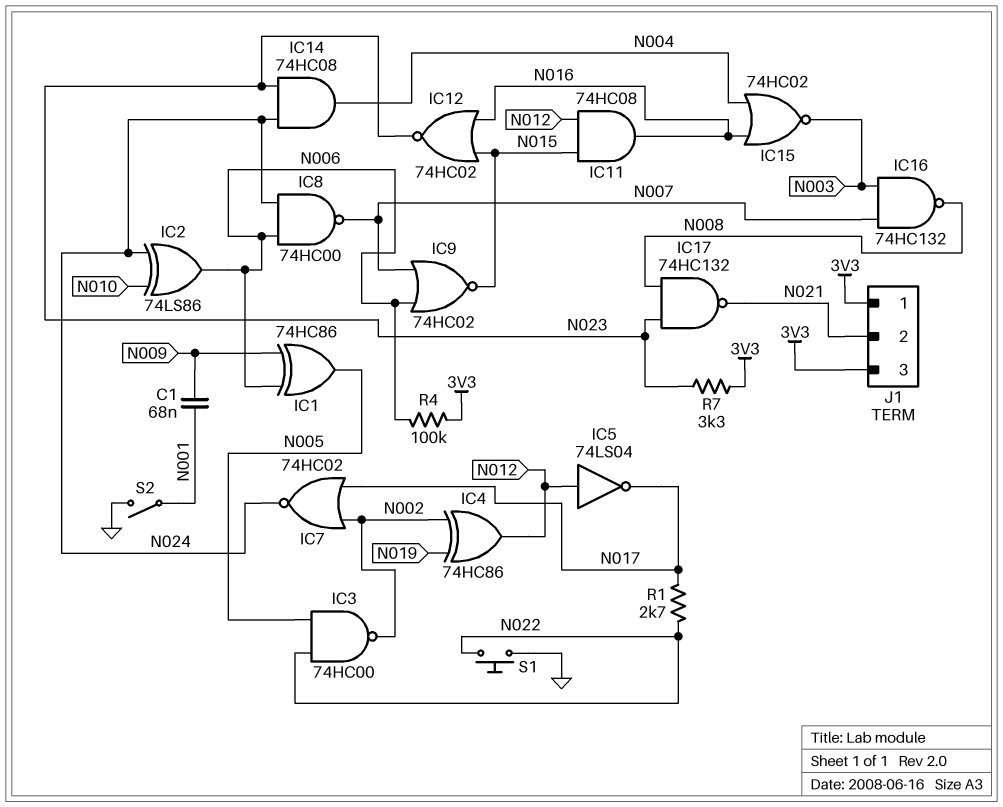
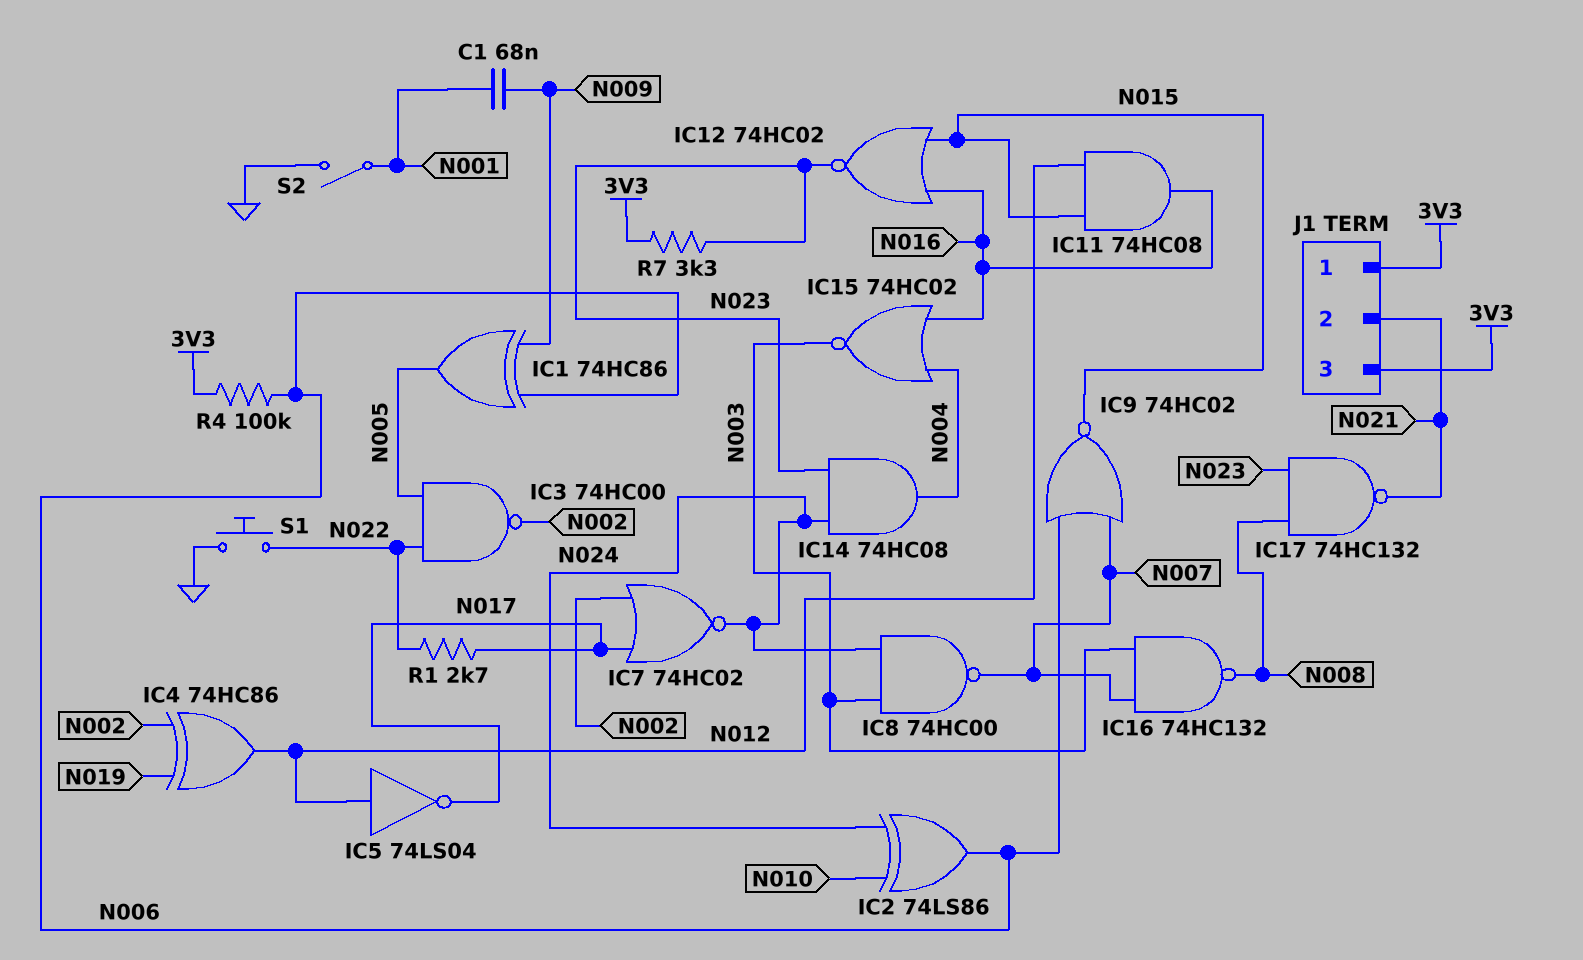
IC8: NAND 74HC00 (in N006, in N024, out N007) -> NAND 74HC00 (in N003, in N024, out N007)

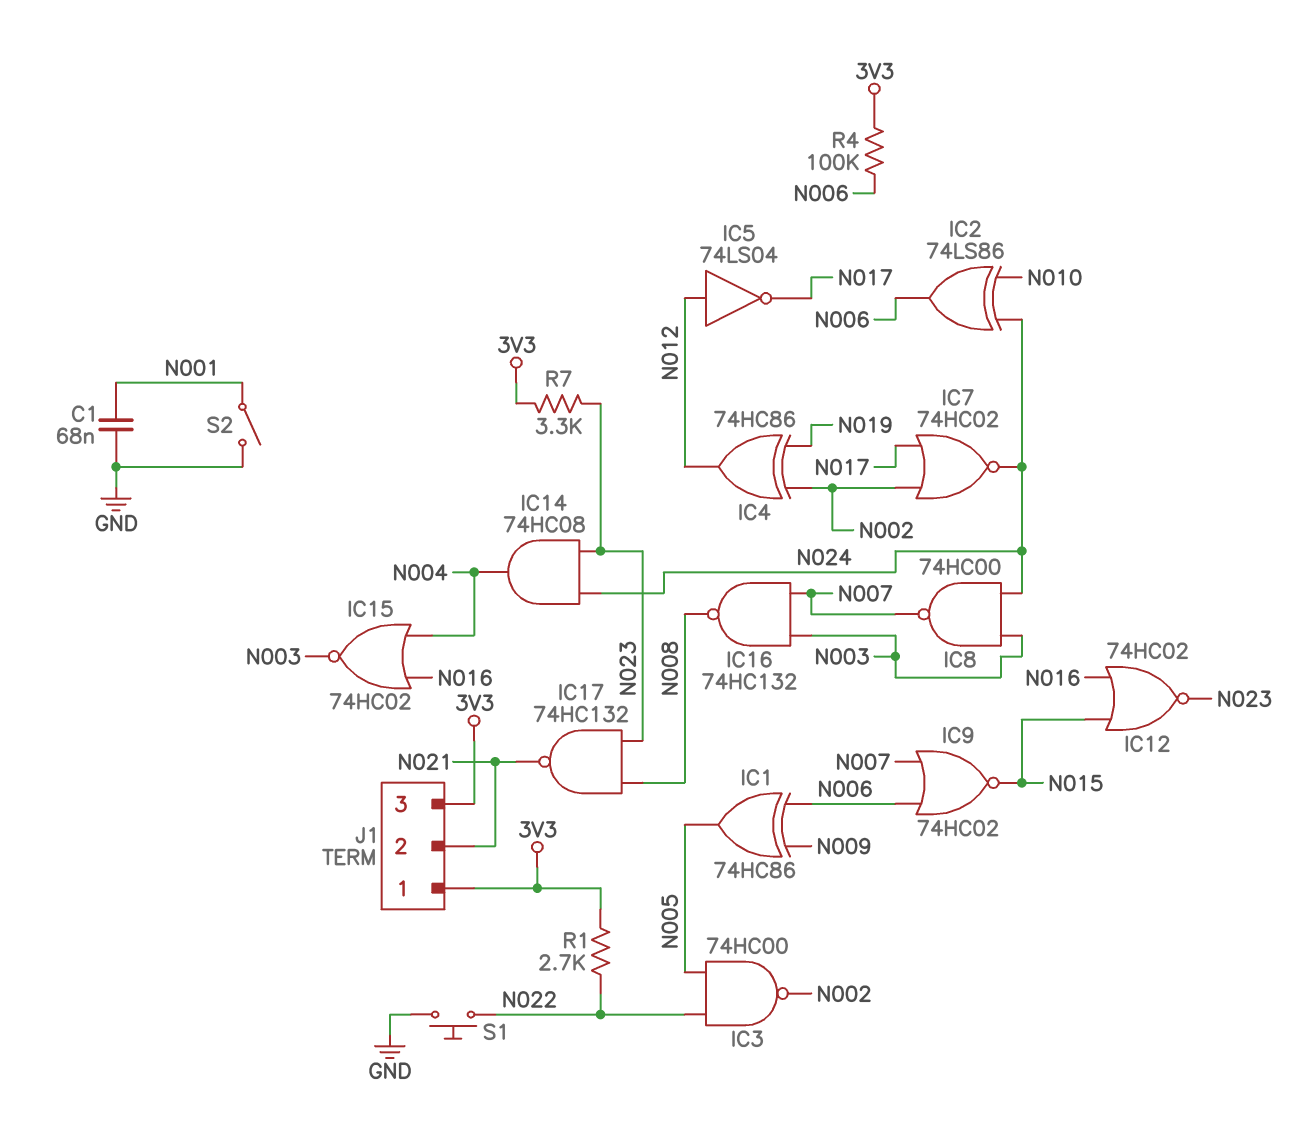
C1: 68nF (N001, N009) -> 68nF (GND, N001)
IC11: AND 74HC08 (in N012, in N015, out N016) -> none
R1: 2.7k (N017, N022) -> 2.7k (3V3, N022)

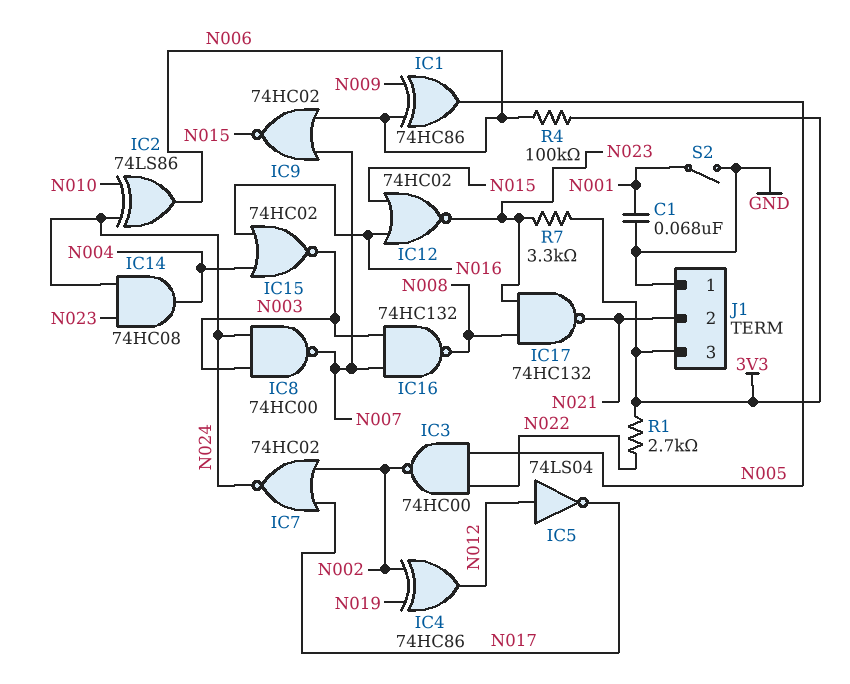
J1 pin 1: 3V3 -> GND
S1: button (GND, N022) -> none

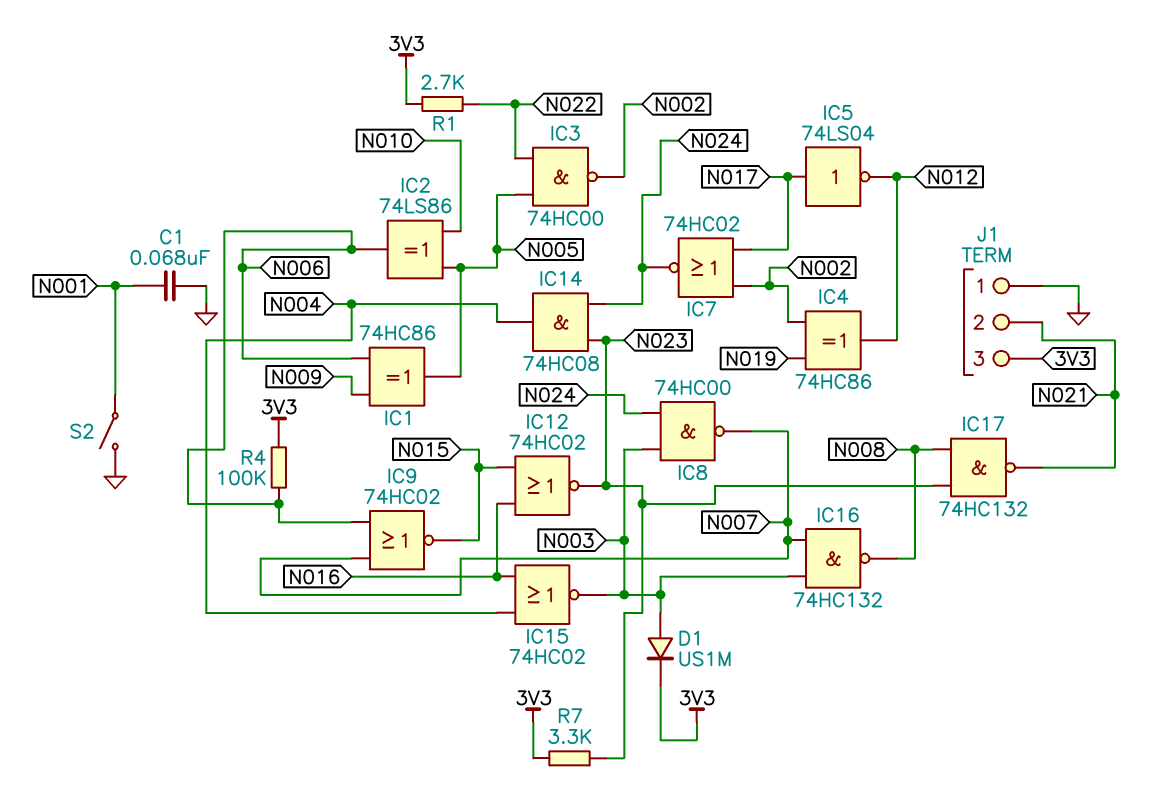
D1: none -> diode US1M (A N003, K 3V3)
IC2: XOR 74LS86 (in N010, in N024, out N006) -> XOR 74LS86 (in N005, in N010, out N006)
IC5: NOT 74LS04 (in N012, out N017) -> NOT 74LS04 (in N017, out N012)

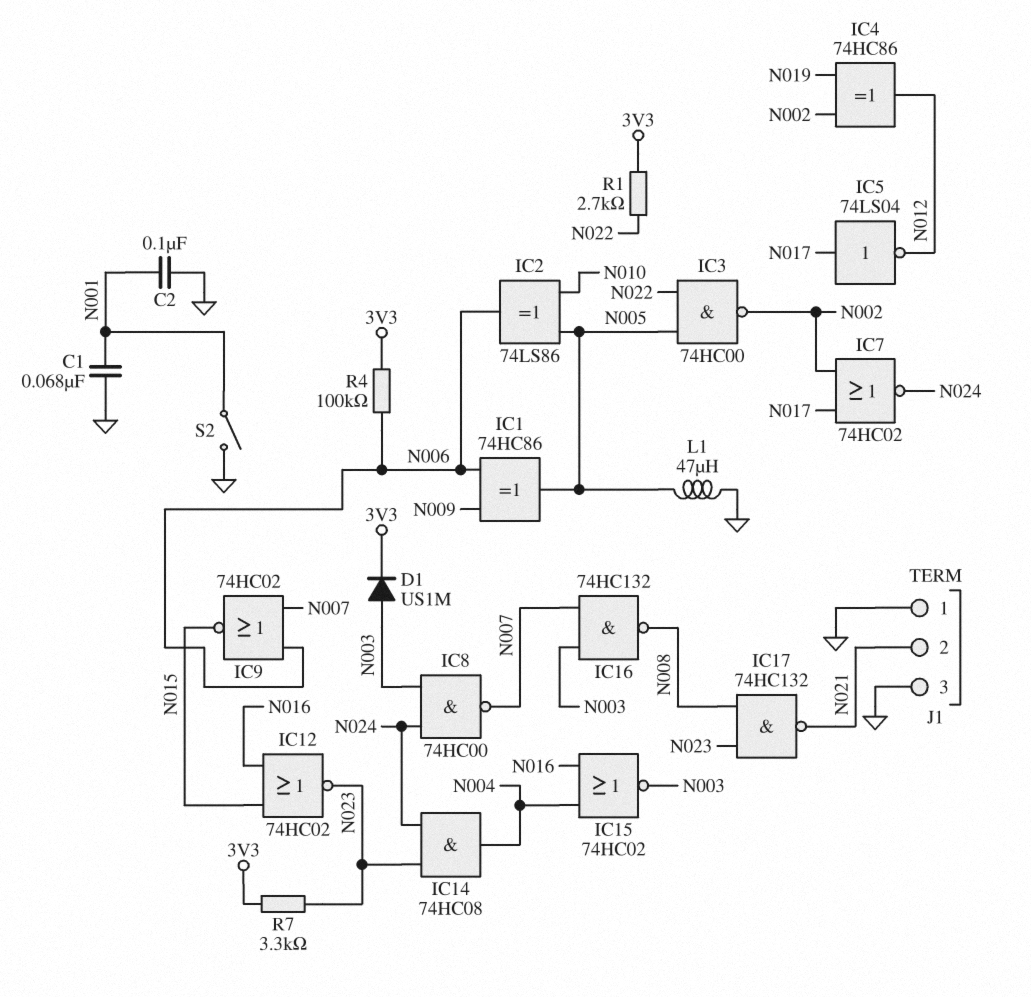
C2: none -> 100nF (GND, N001)
J1 pin 3: 3V3 -> GND
L1: none -> 47uH (GND, N005)

